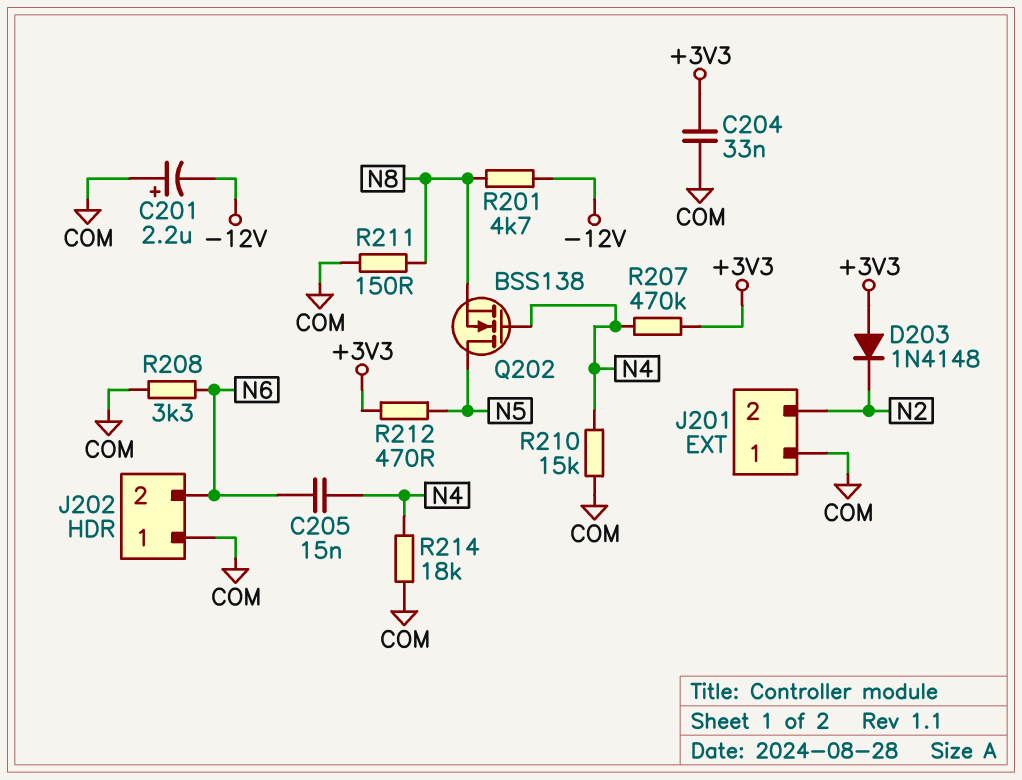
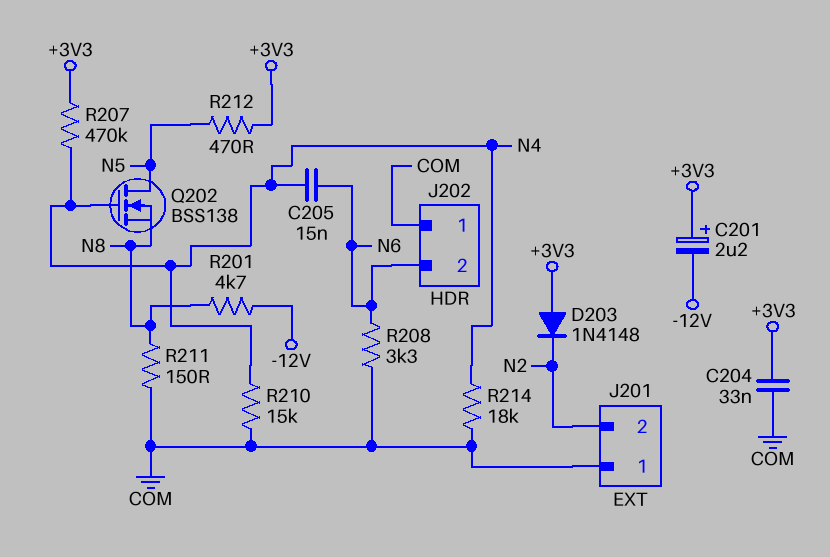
C201: 2.2uF (plus COM, minus -12V) -> 2.2uF (plus +3V3, minus -12V)

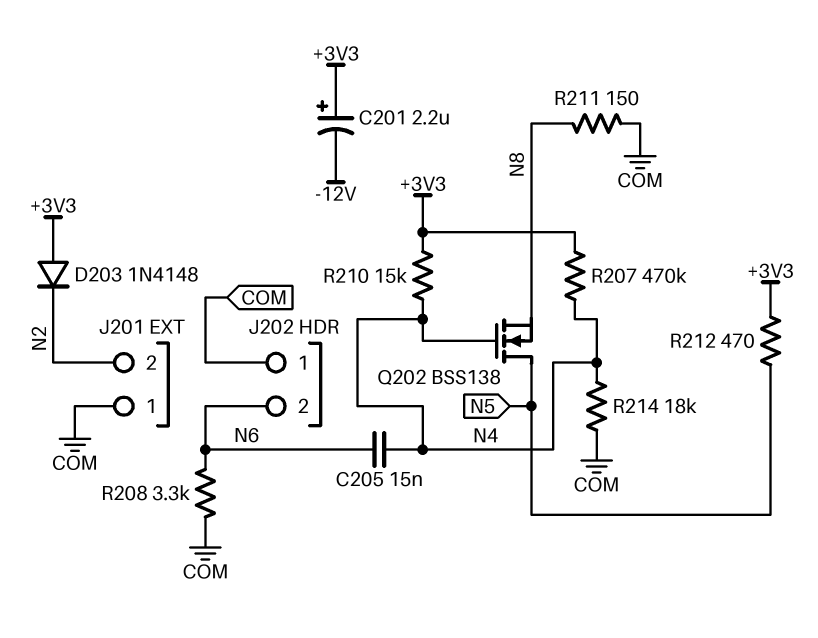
C204: 33nF (+3V3, COM) -> none
R201: 4.7k (-12V, N8) -> none
R210: 15k (COM, N4) -> 15k (+3V3, N4)

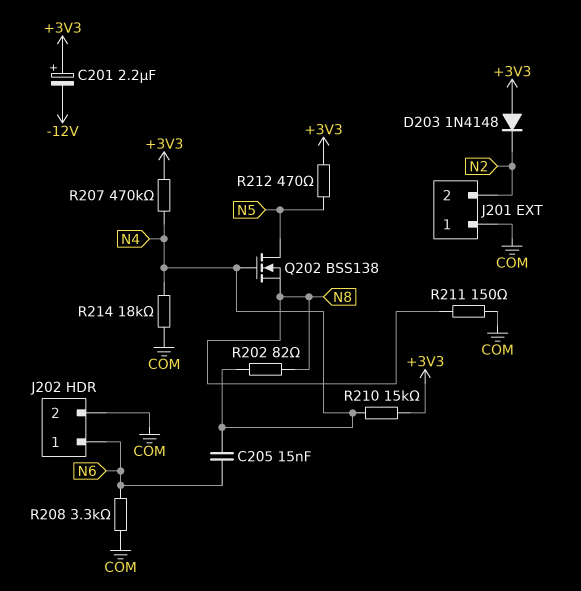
J202 pin 1: COM -> N6
J202 pin 2: N6 -> COM
R202: none -> 82 (N4, N8)

